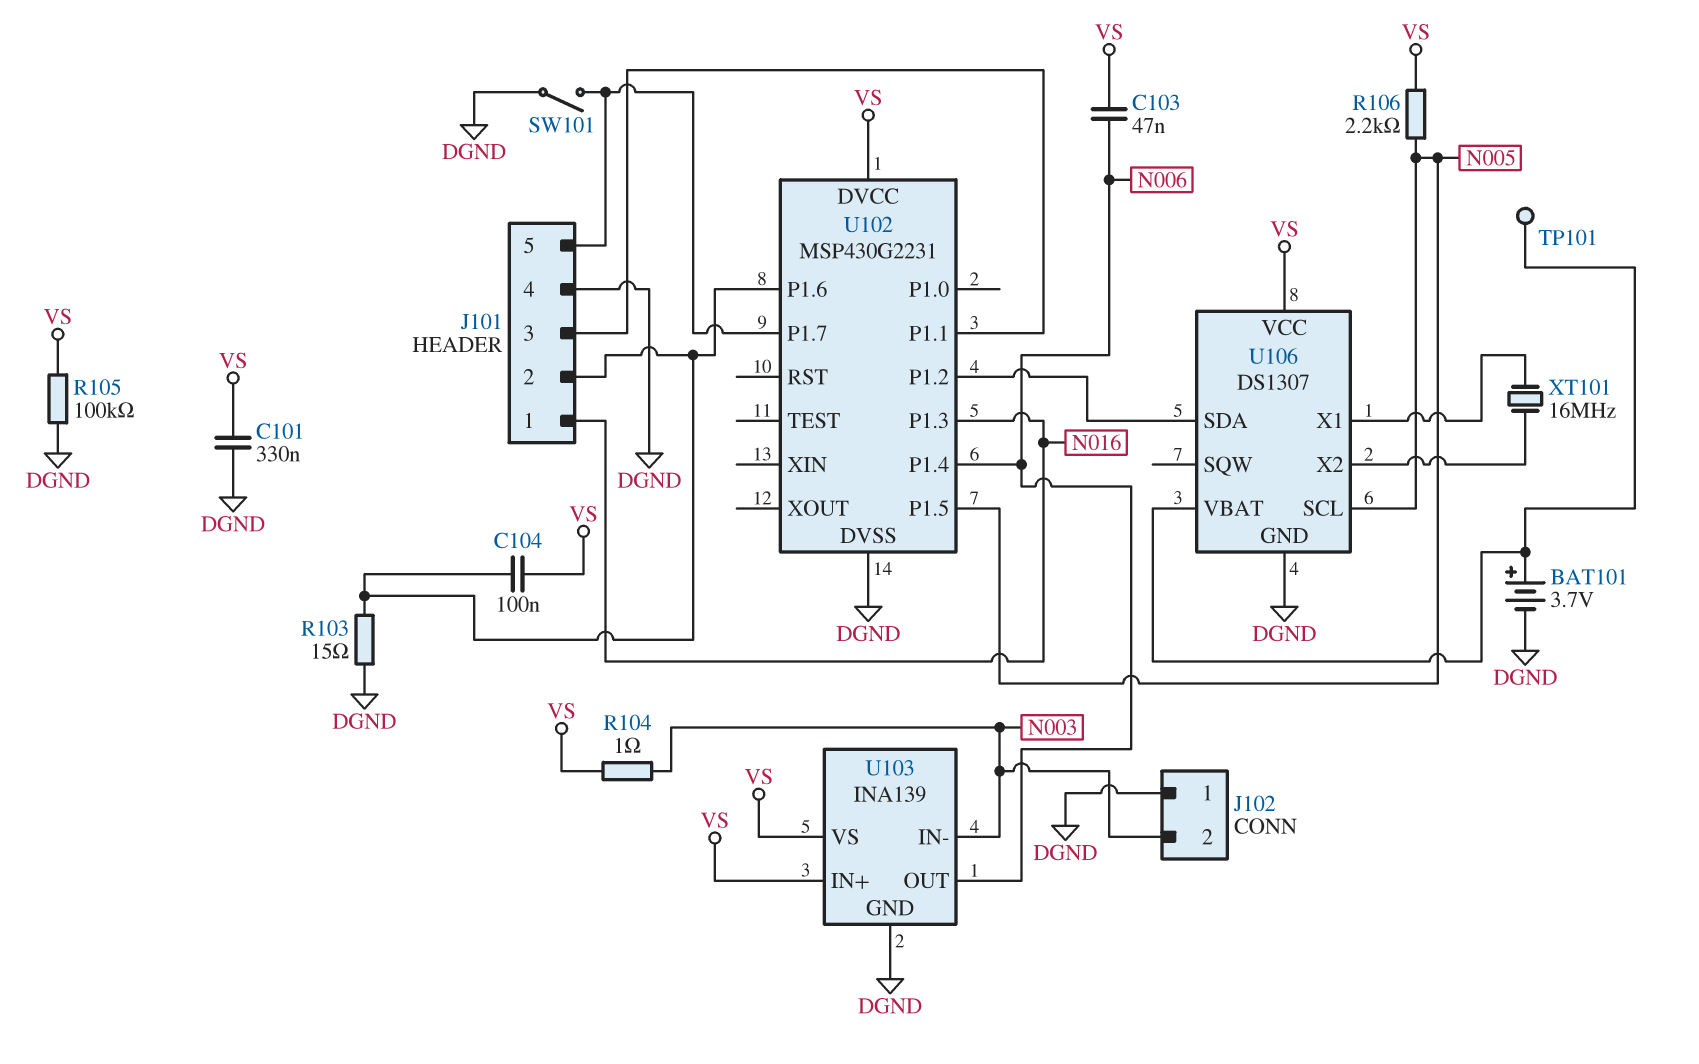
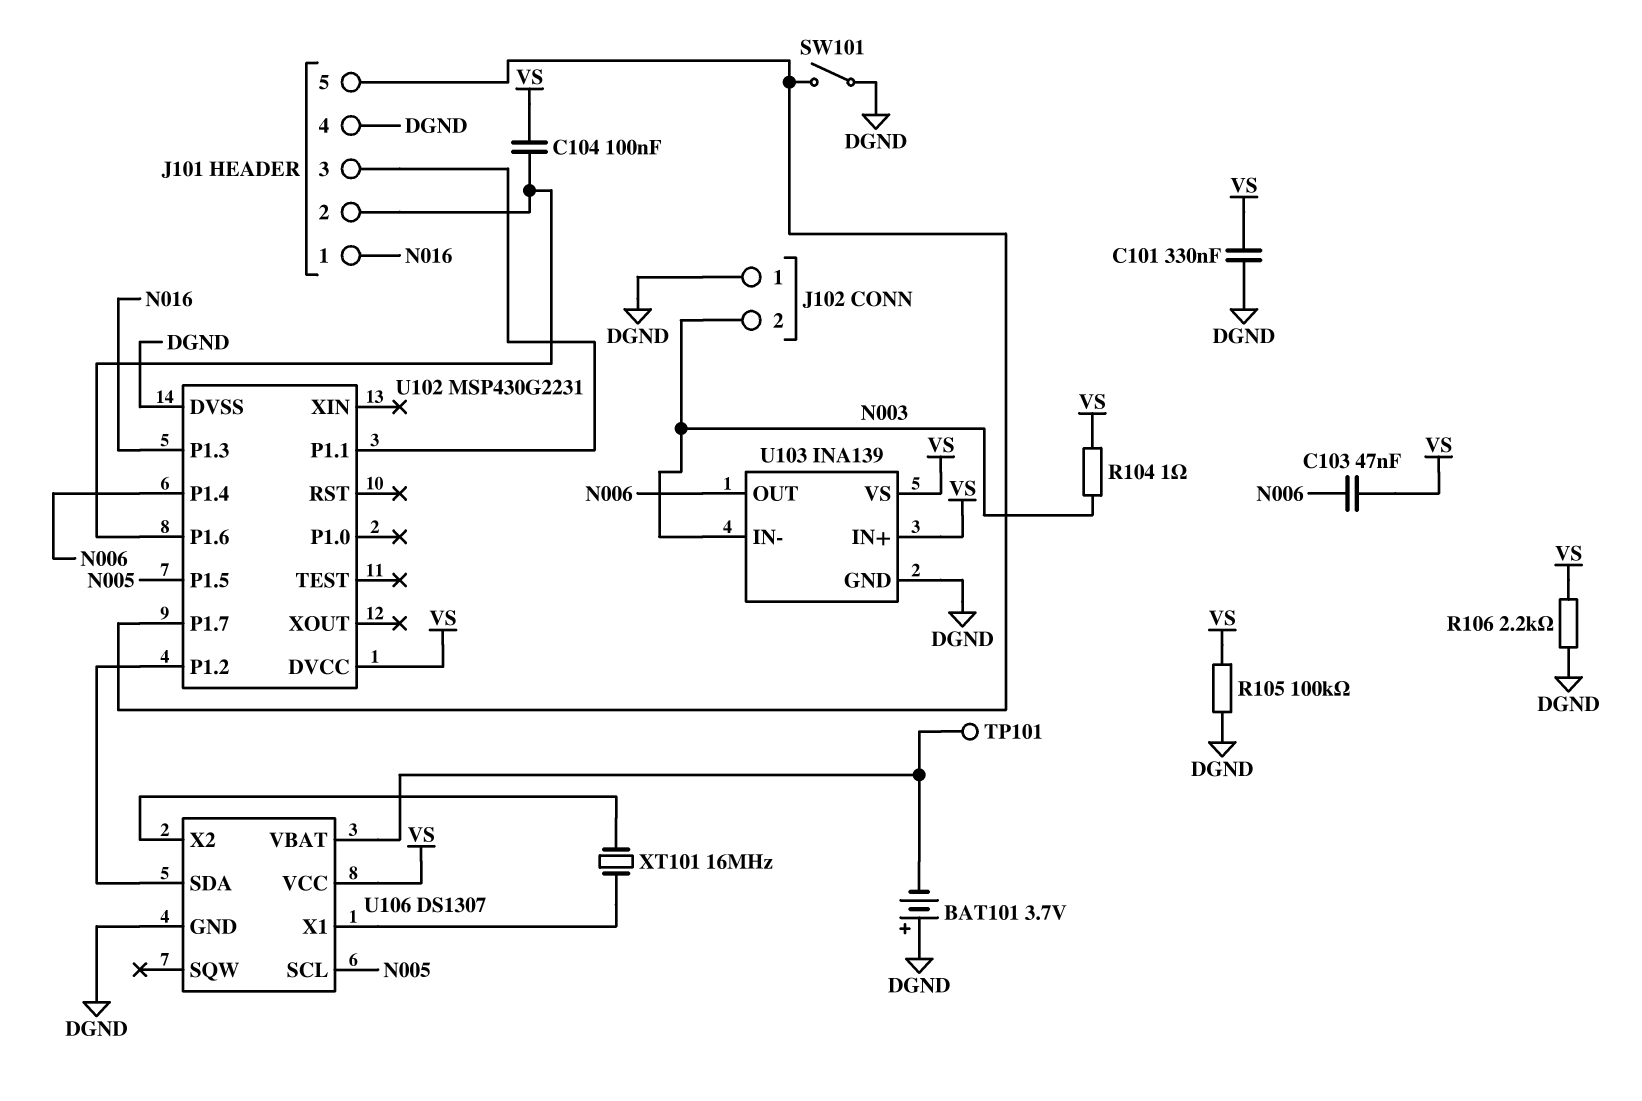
BAT101: 3.7V (plus U106/VBAT, minus DGND) -> 3.7V (plus DGND, minus U106/VBAT)
R103: 15 (DGND, J101/2) -> none
R106: 2.2k (N005, VS) -> 2.2k (DGND, VS)

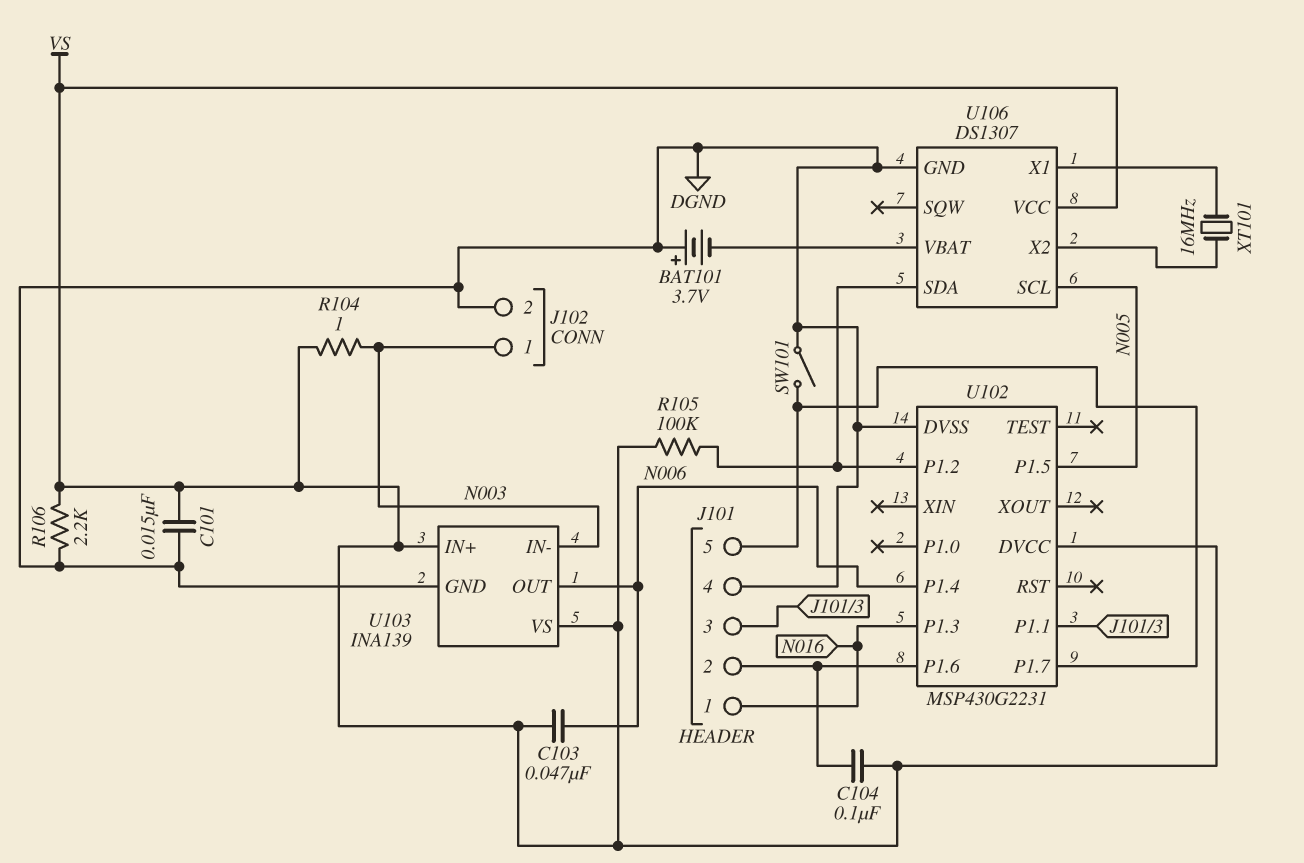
C101: 330nF (DGND, VS) -> 15nF (DGND, VS)
J102 pin 1: DGND -> N003
J102 pin 2: N003 -> DGND
R105: 100k (DGND, VS) -> 100k (U102/P1.2, VS)
TP101: test point (U106/VBAT) -> none

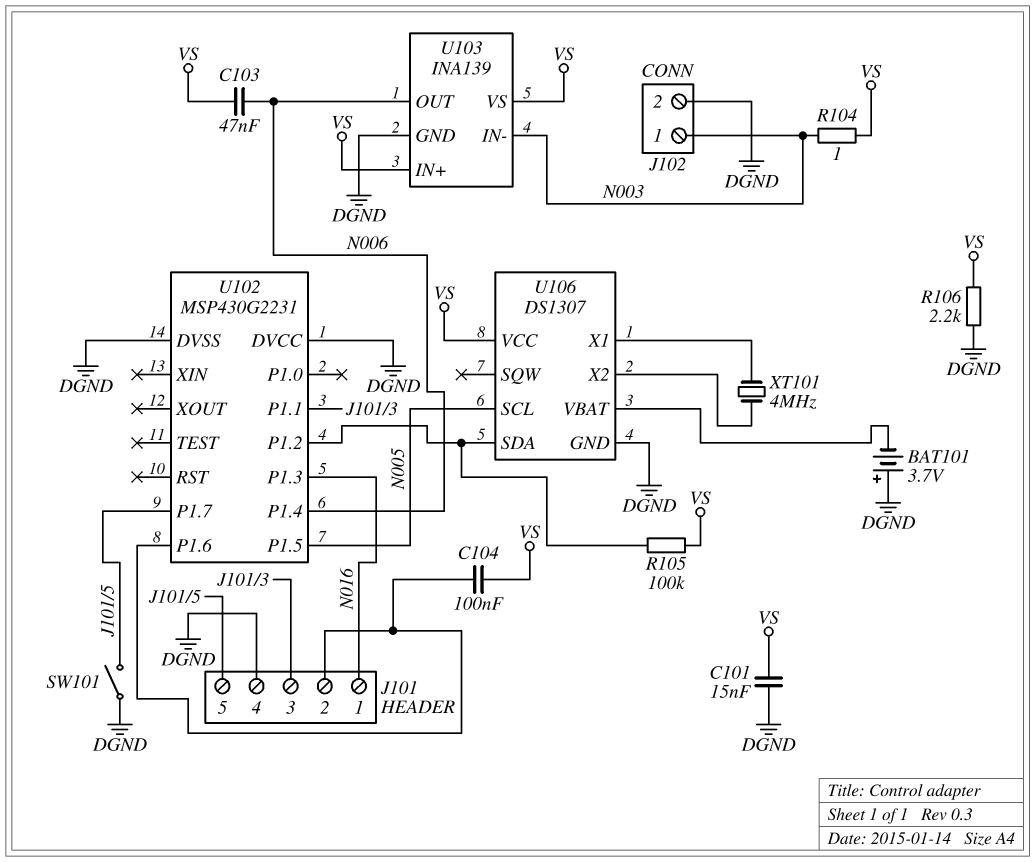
U102 pin DVCC: VS -> DGND
XT101: 16MHz (U106/X1, U106/X2) -> 4MHz (U106/X1, U106/X2)

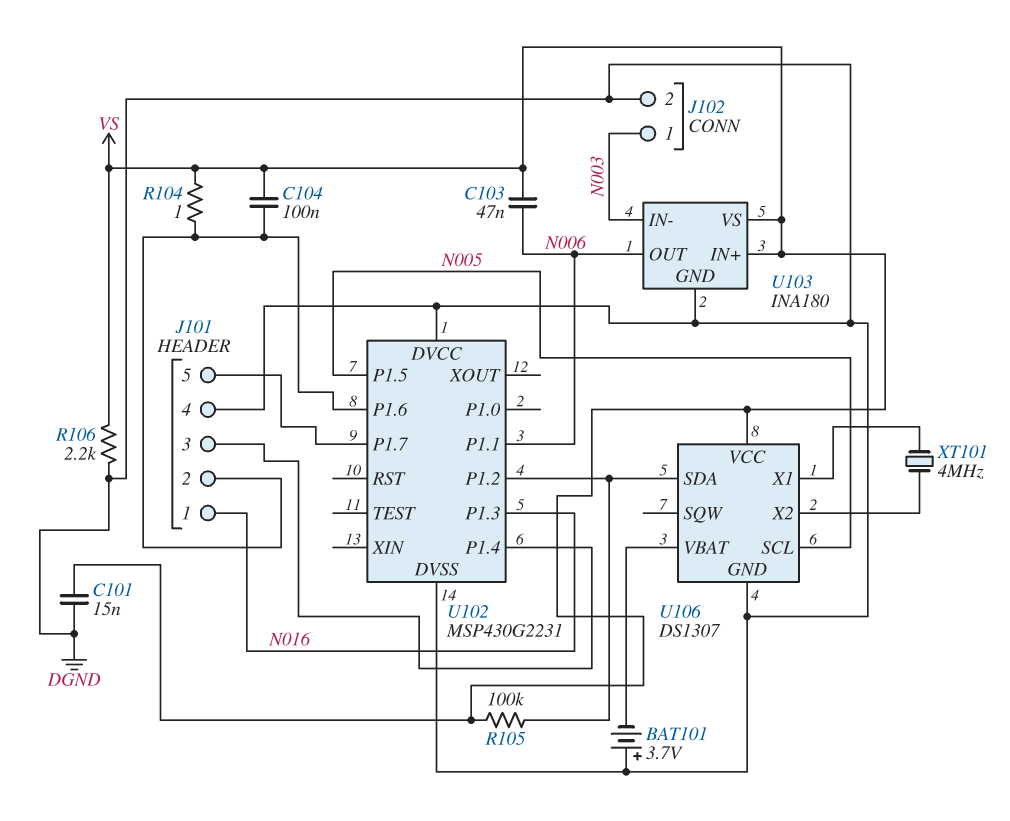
R104: 1 (N003, VS) -> 1 (J101/2, VS)
SW101: switch (DGND, J101/5) -> none
U102 pin P1.1: J101/3 -> N006
U102 pin P1.4: N006 -> J101/3
U103: INA139 -> INA180

